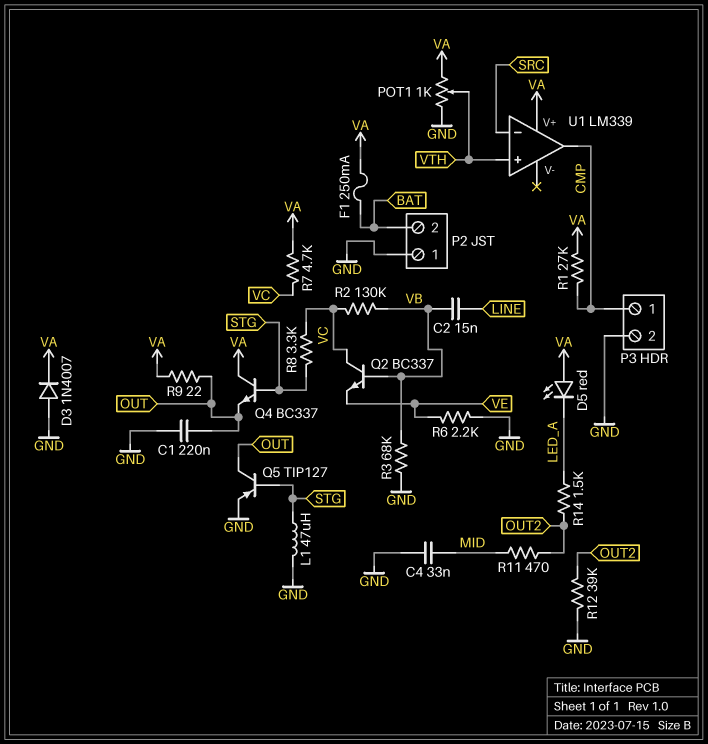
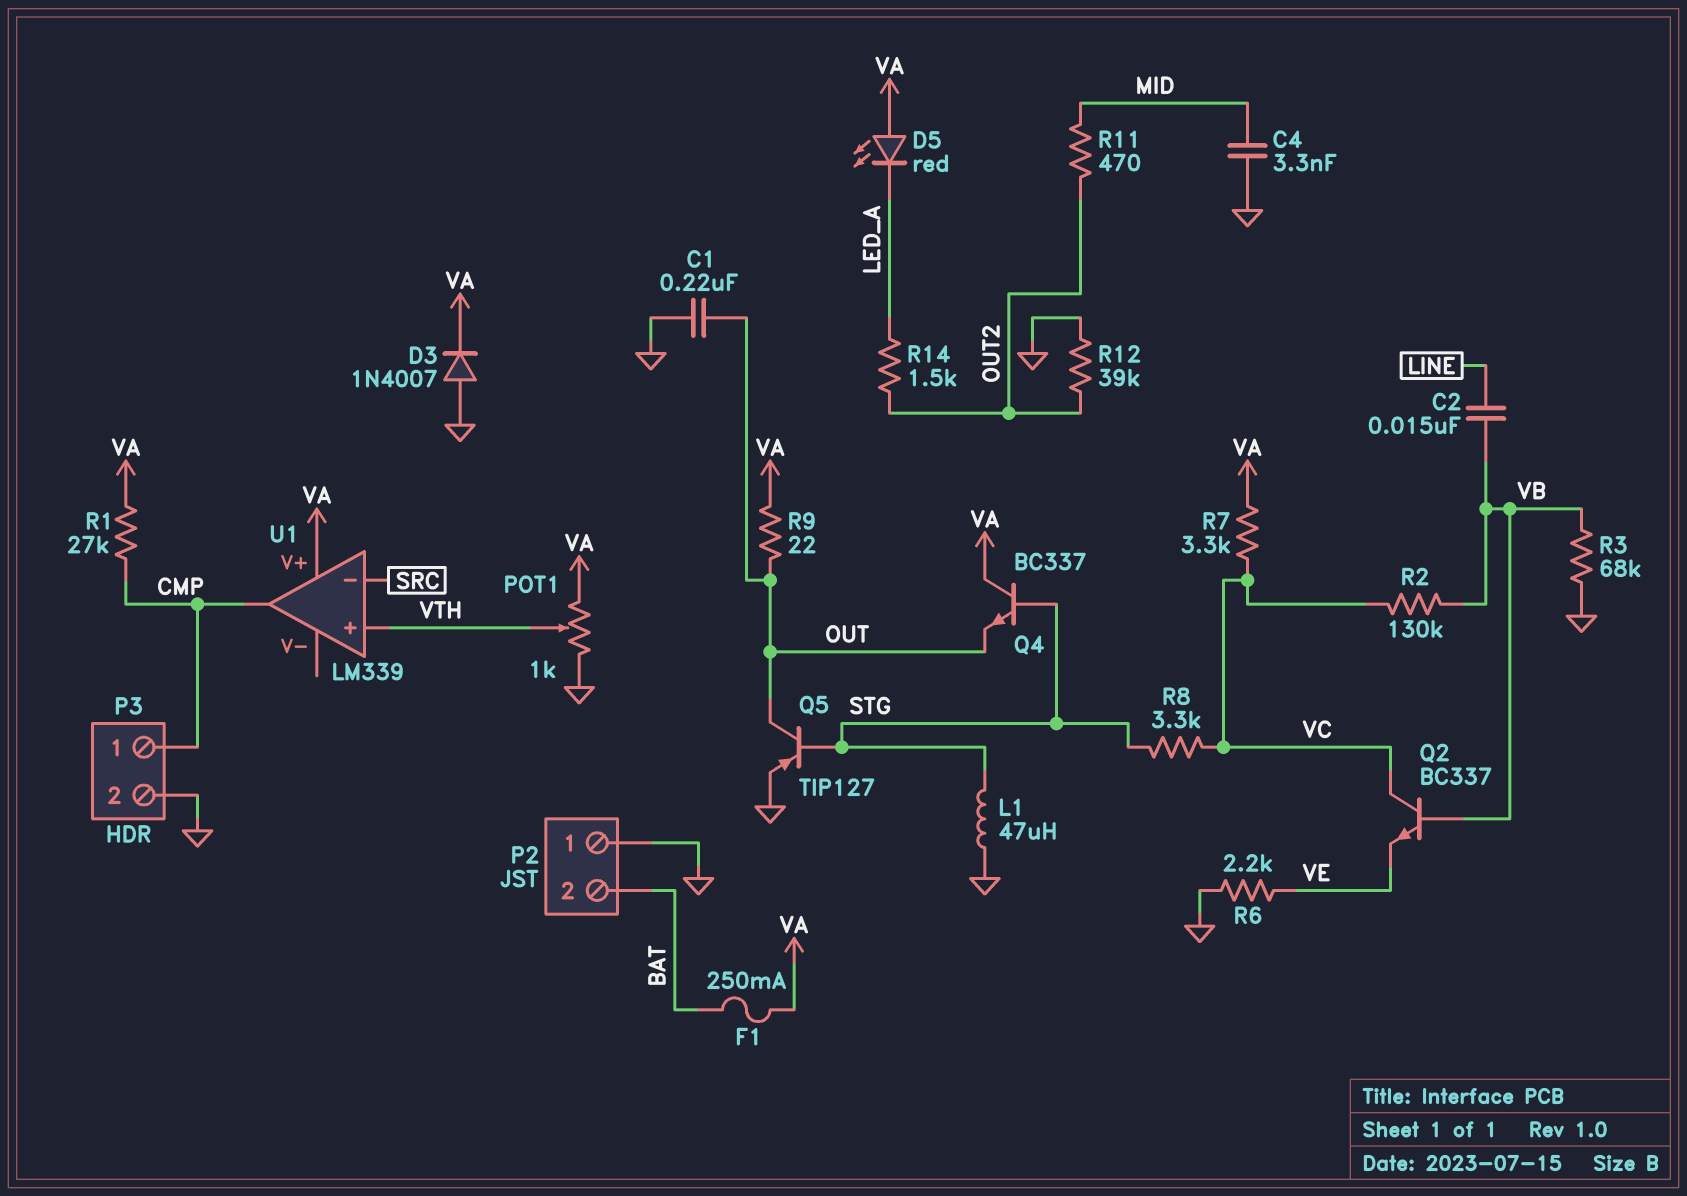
C4: 33nF (GND, MID) -> 3.3nF (GND, MID)
R7: 4.7k (VA, VC) -> 3.3k (VA, VC)

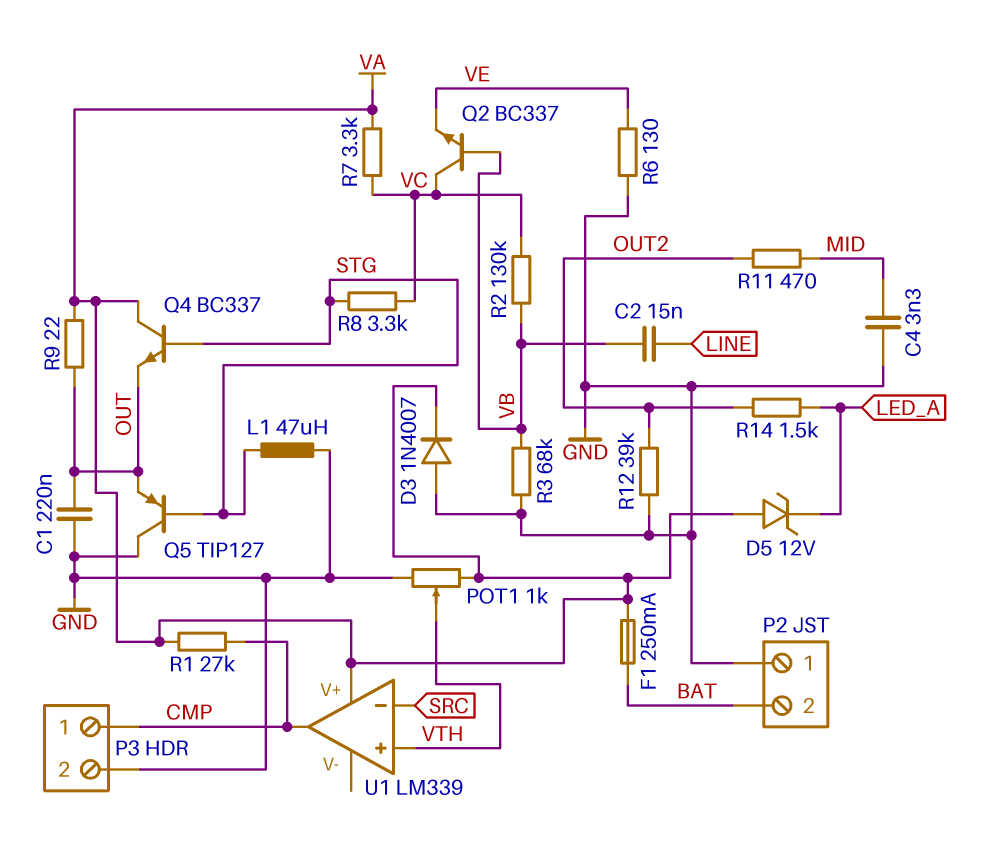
D5: LED red (A VA, K LED_A) -> zener 12V (A VA, K LED_A)
Q5: PNP TIP127 (B STG, C OUT, E GND) -> PNP TIP127 (B STG, C GND, E OUT)
R6: 2.2k (GND, VE) -> 130 (GND, VE)

